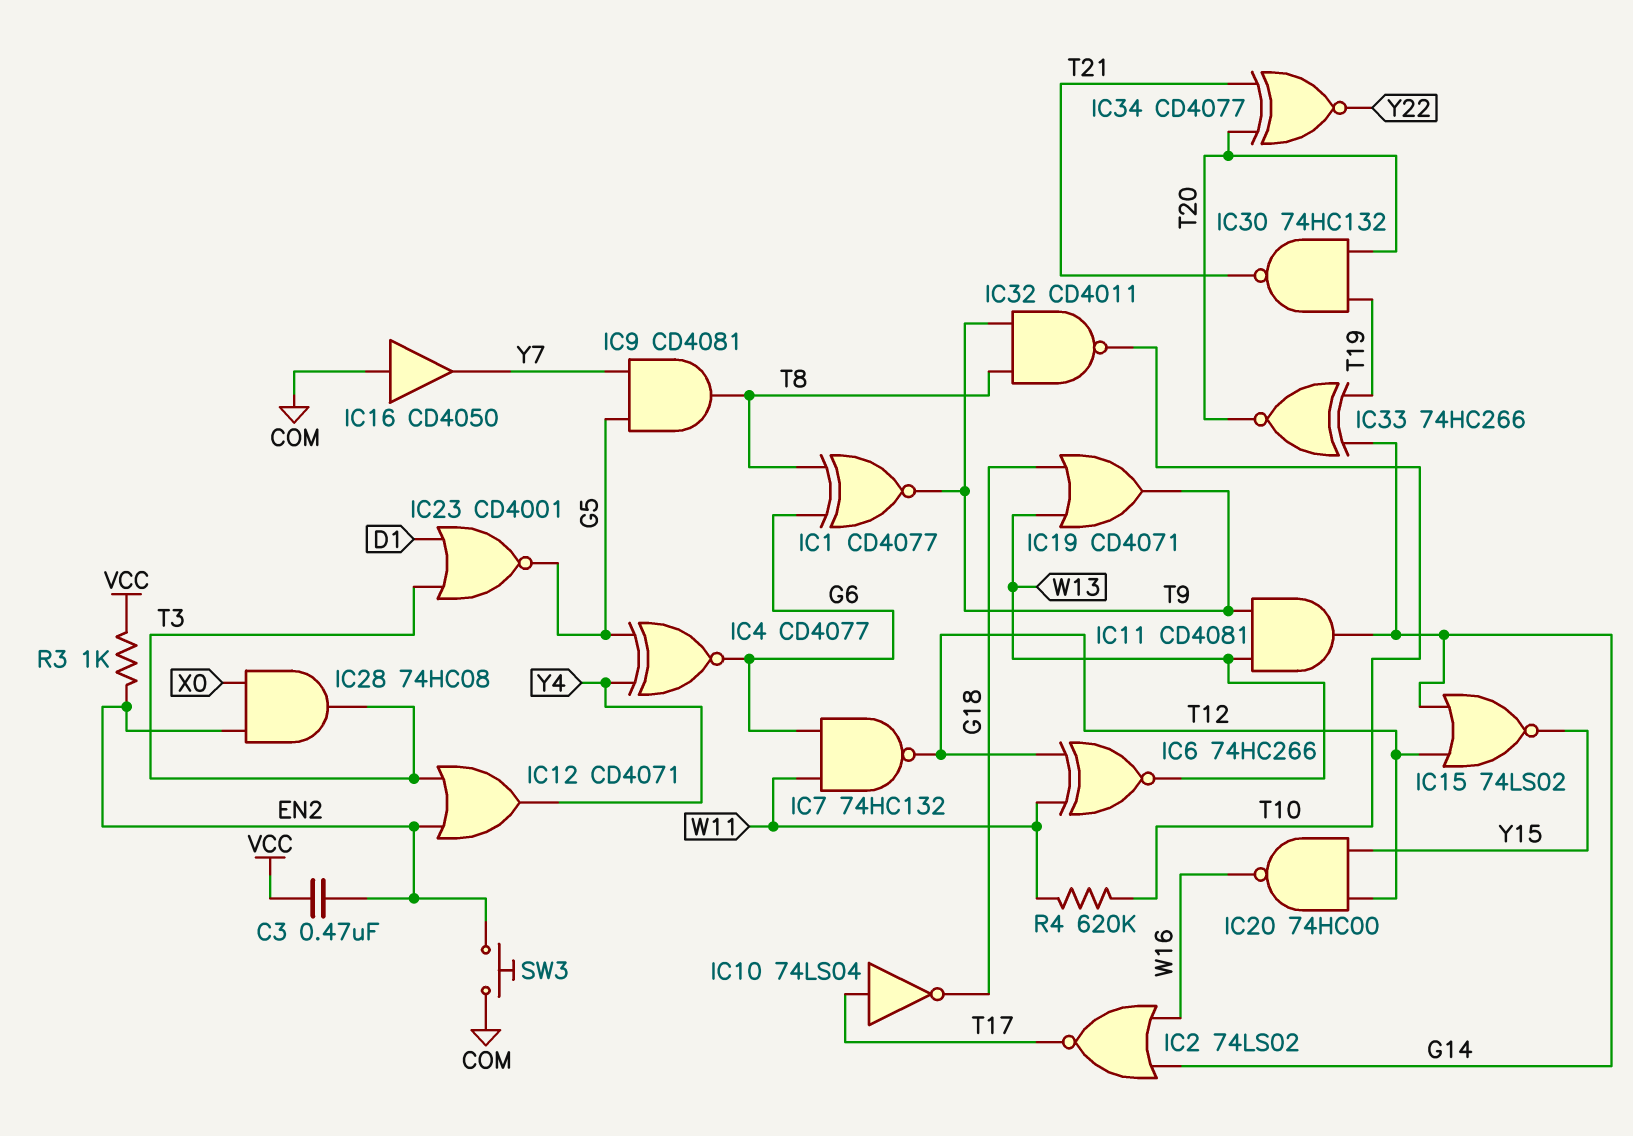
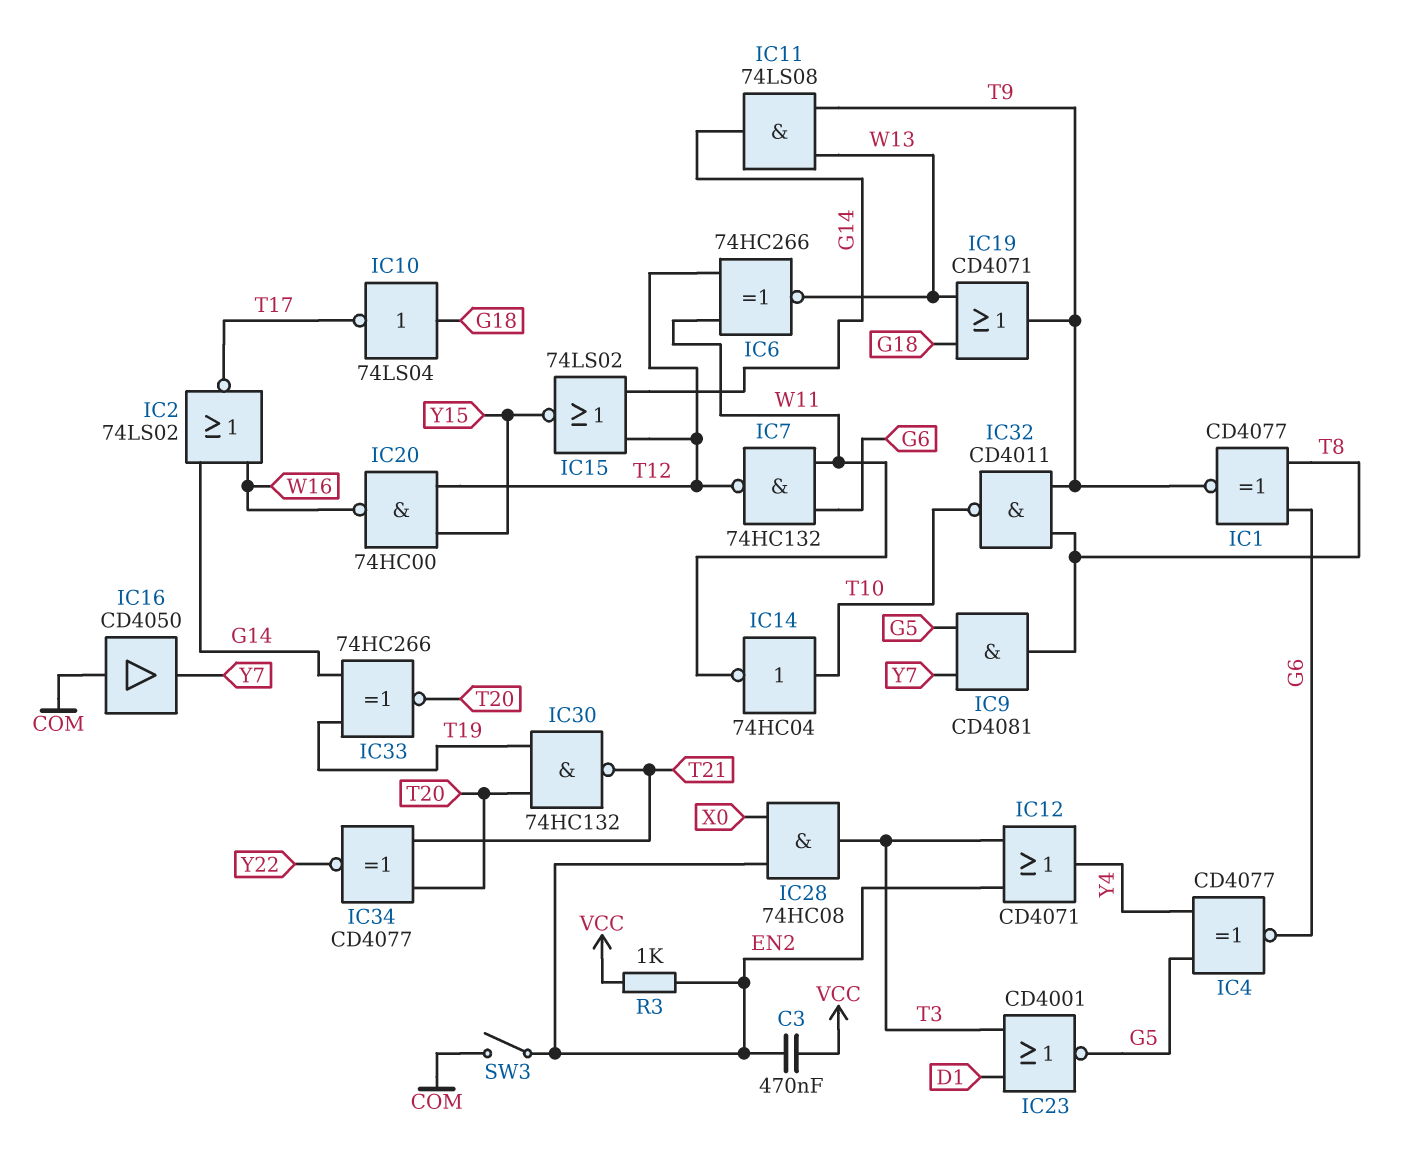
IC10: NOT 74LS04 (in T17, out G18) -> NOT 74LS04 (in G18, out T17)
IC11: AND CD4081 (in T9, in W13, out G14) -> AND 74LS08 (in T9, in W13, out G14)
IC14: none -> NOT 74HC04 (in T10, out W11)
R4: 620k (T10, W11) -> none
SW3: button (COM, EN2) -> switch (COM, EN2)

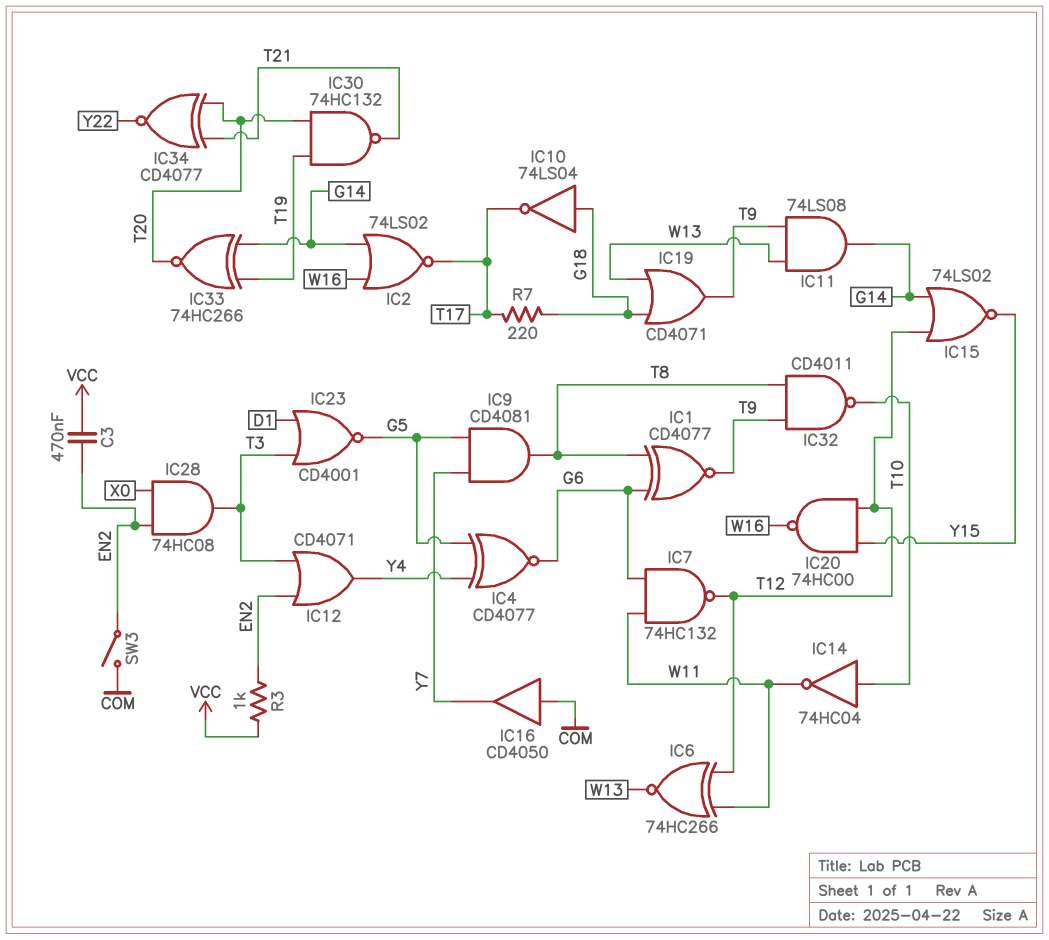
R7: none -> 220 (G18, T17)

